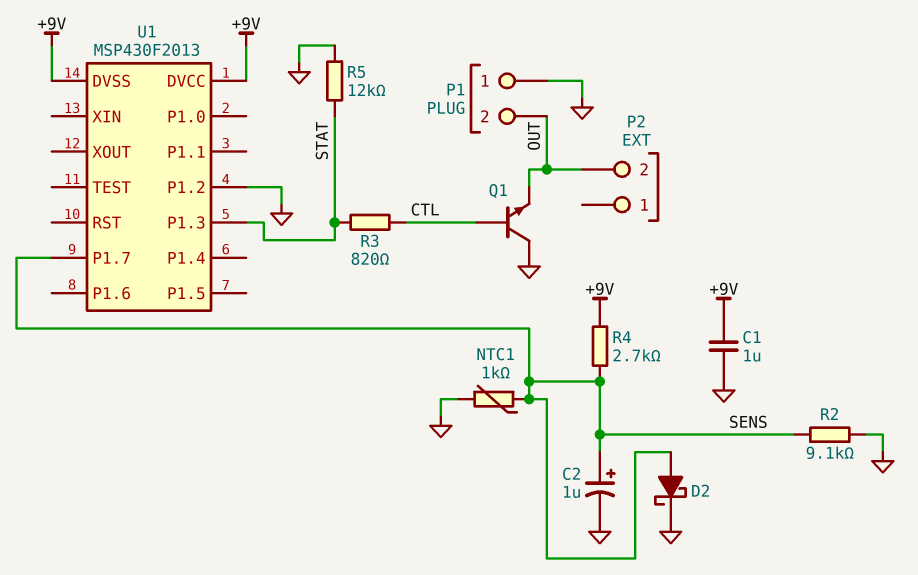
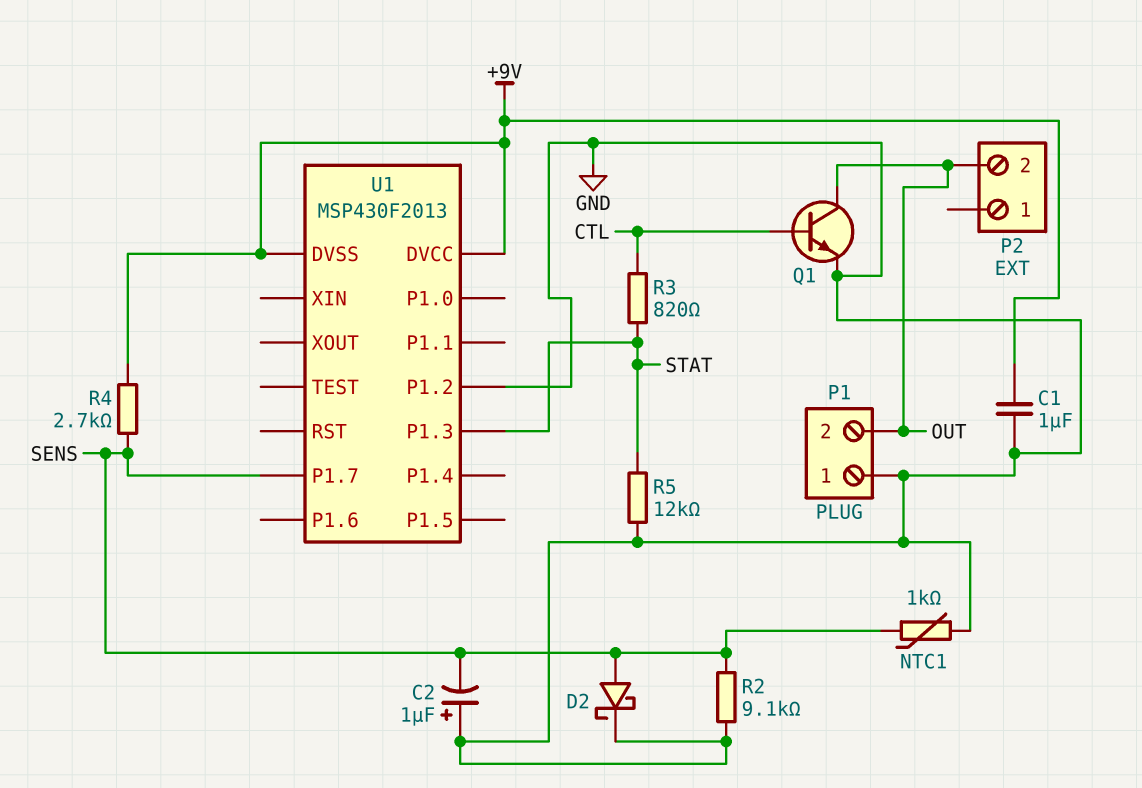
C2: 1uF (plus SENS, minus GND) -> 1uF (plus GND, minus SENS)
Q1: NPN (B CTL, C GND, E OUT) -> NPN (B CTL, C OUT, E GND)

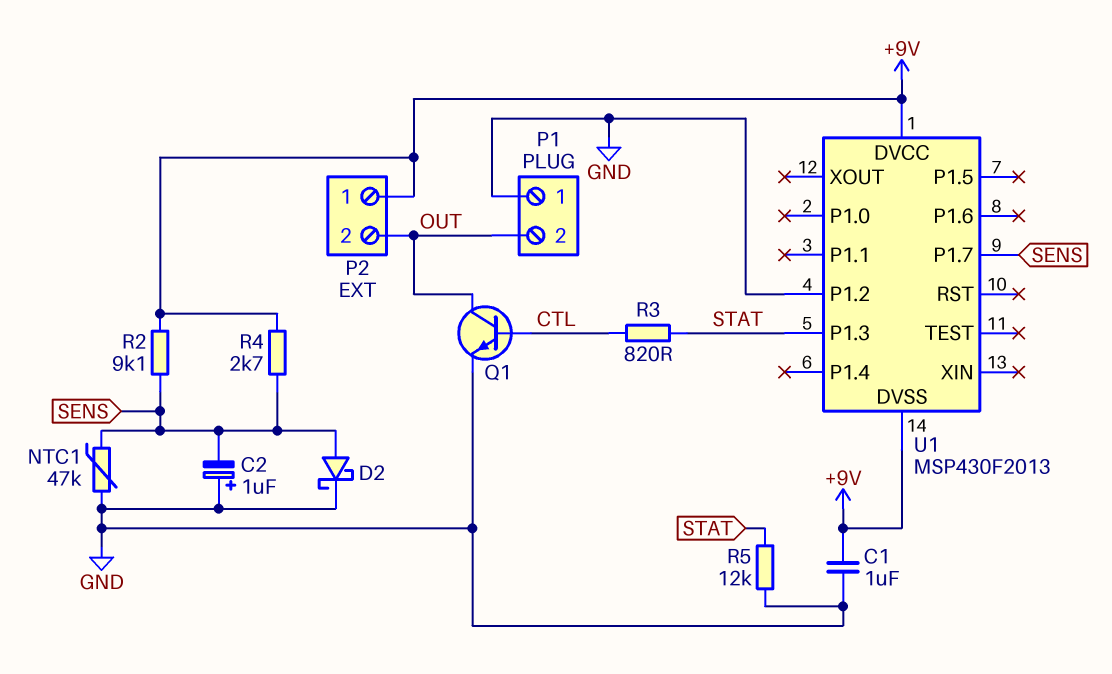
NTC1: 1k (GND, SENS) -> 47k (GND, SENS)
P2 pin 1: none -> +9V
R2: 9.1k (GND, SENS) -> 9.1k (+9V, SENS)

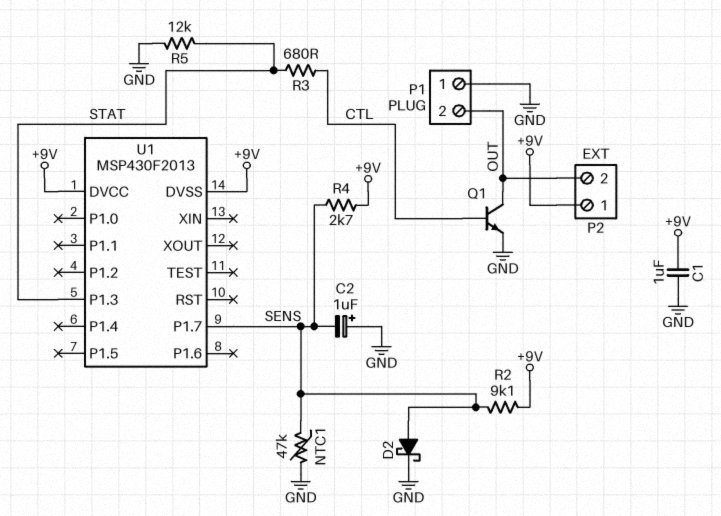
R3: 820 (CTL, STAT) -> 680 (CTL, STAT)
U1 pin P1.2: GND -> none

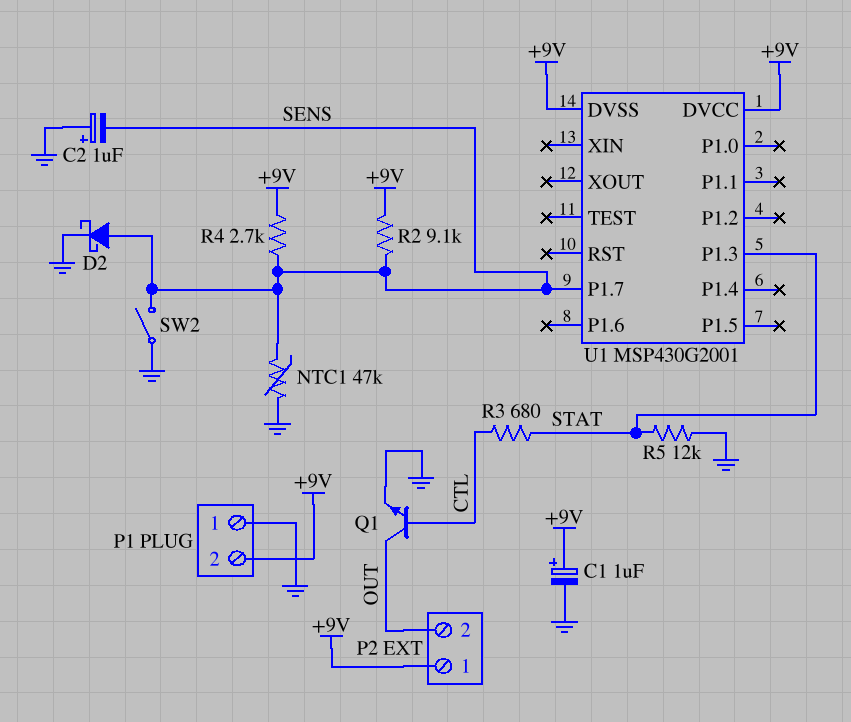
C1: 1uF (+9V, GND) -> 1uF (plus +9V, minus GND)
P1 pin 2: OUT -> +9V
SW2: none -> switch (GND, SENS)
U1: MSP430F2013 -> MSP430G2001

